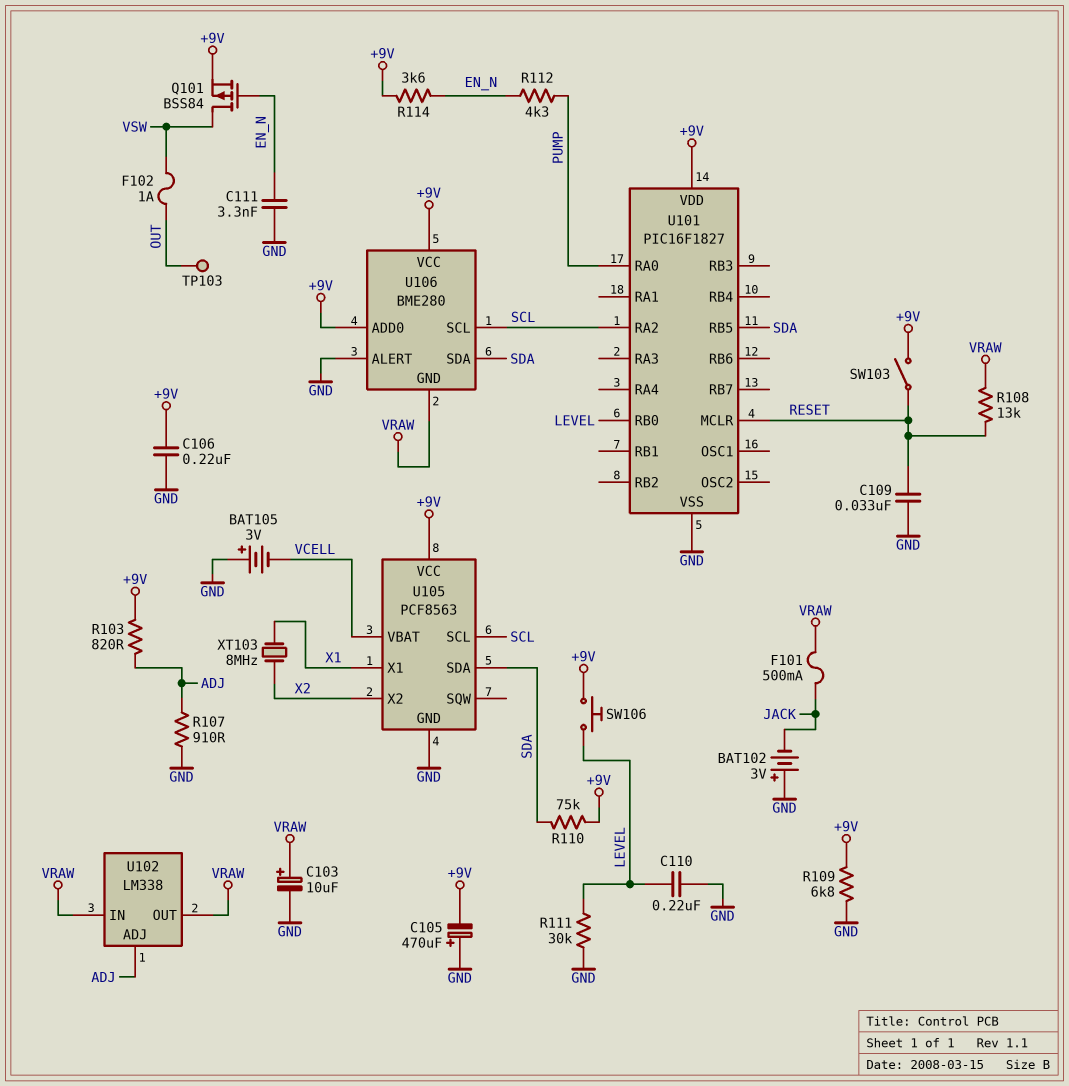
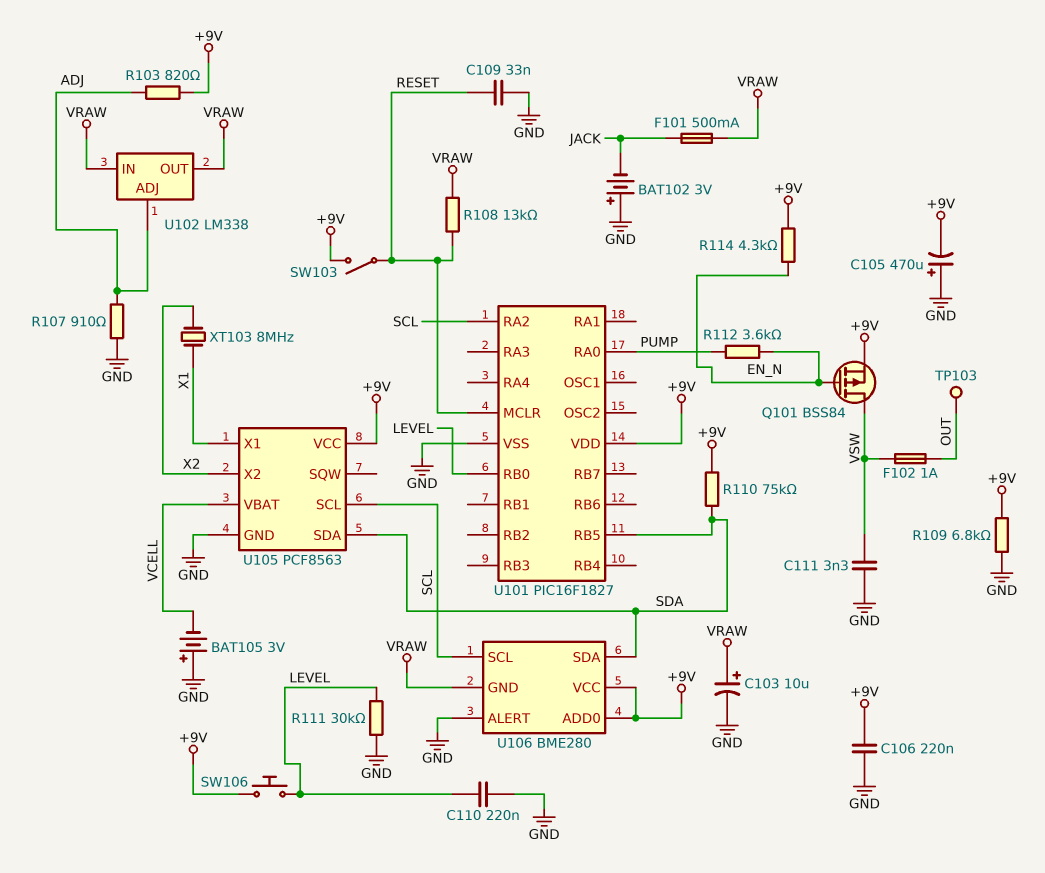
C111: 3.3nF (EN_N, GND) -> 3.3nF (GND, VSW)
R112: 4.3k (EN_N, PUMP) -> 3.6k (EN_N, PUMP)
R114: 3.6k (+9V, EN_N) -> 4.3k (+9V, EN_N)

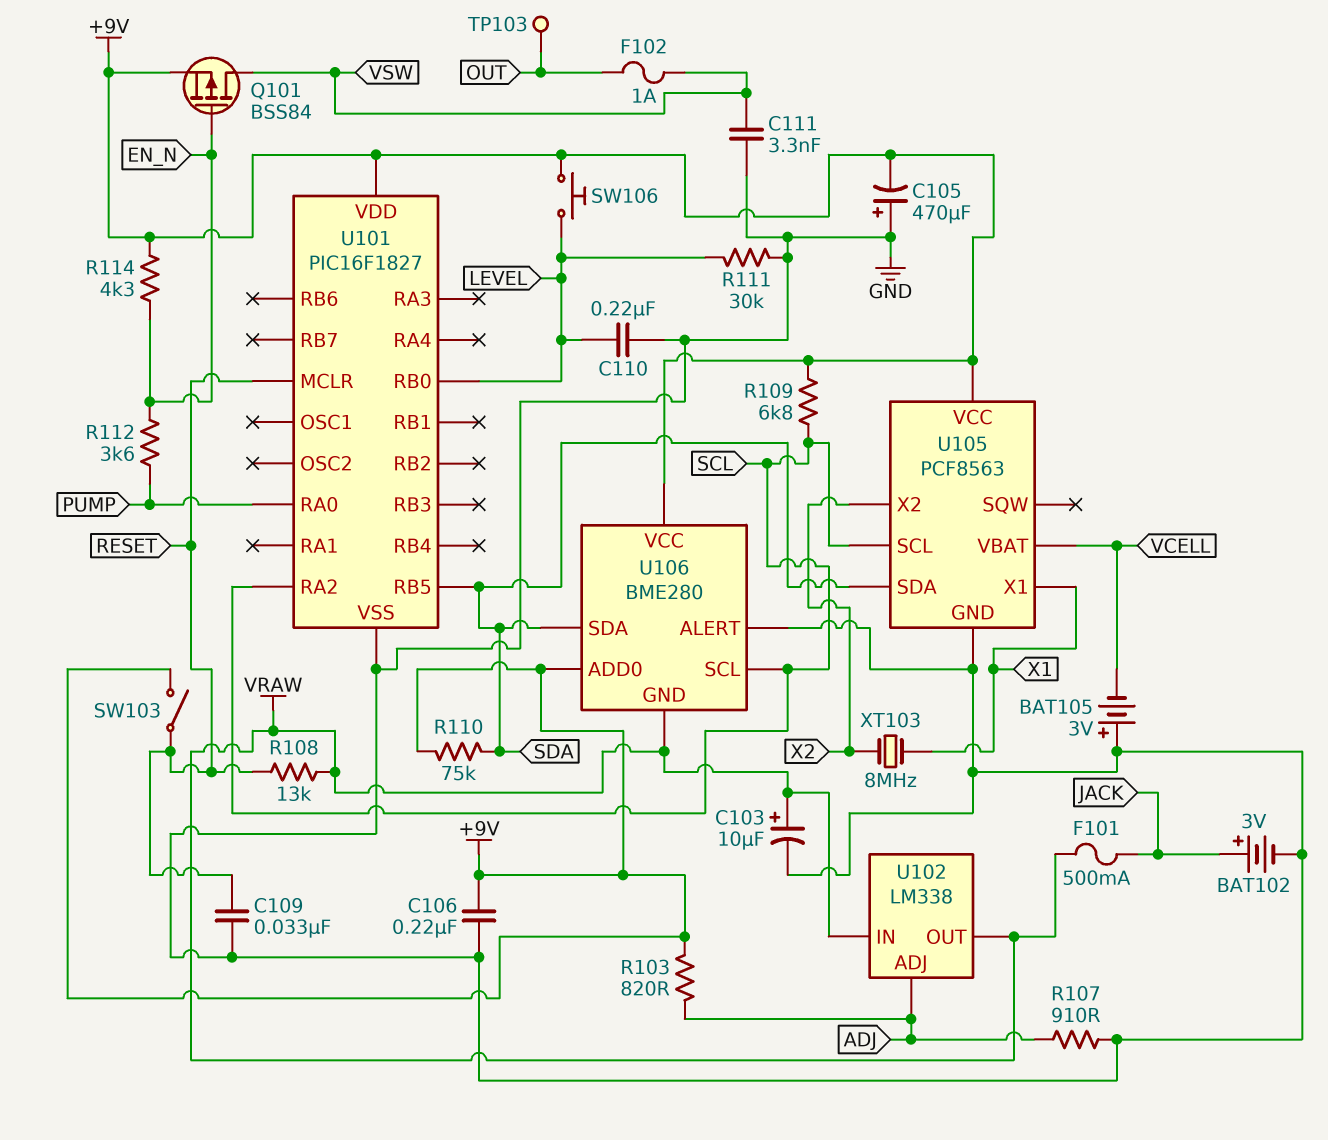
BAT102: 3V (plus GND, minus JACK) -> 3V (plus JACK, minus GND)
R109: 6.8k (+9V, GND) -> 6.8k (+9V, SCL)

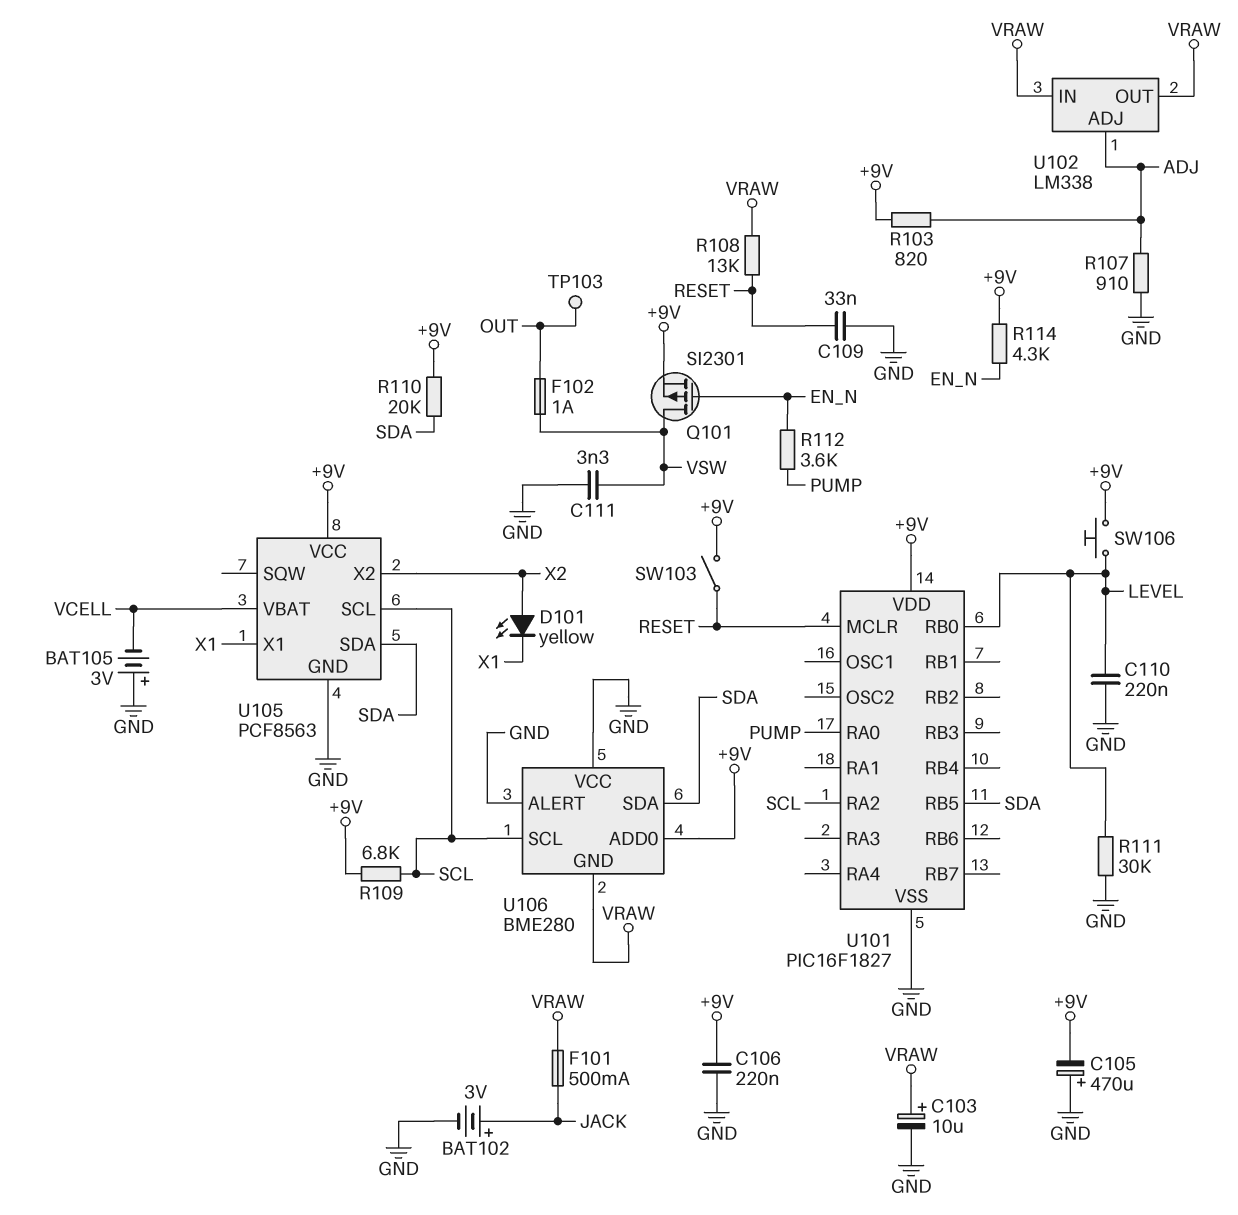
D101: none -> LED yellow (A X2, K X1)
Q101: PMOS BSS84 (G EN_N, D VSW, S +9V) -> PMOS SI2301 (G EN_N, D VSW, S +9V)
R110: 75k (+9V, SDA) -> 20k (+9V, SDA)
U106 pin VCC: +9V -> GND
XT103: 8MHz (X1, X2) -> none

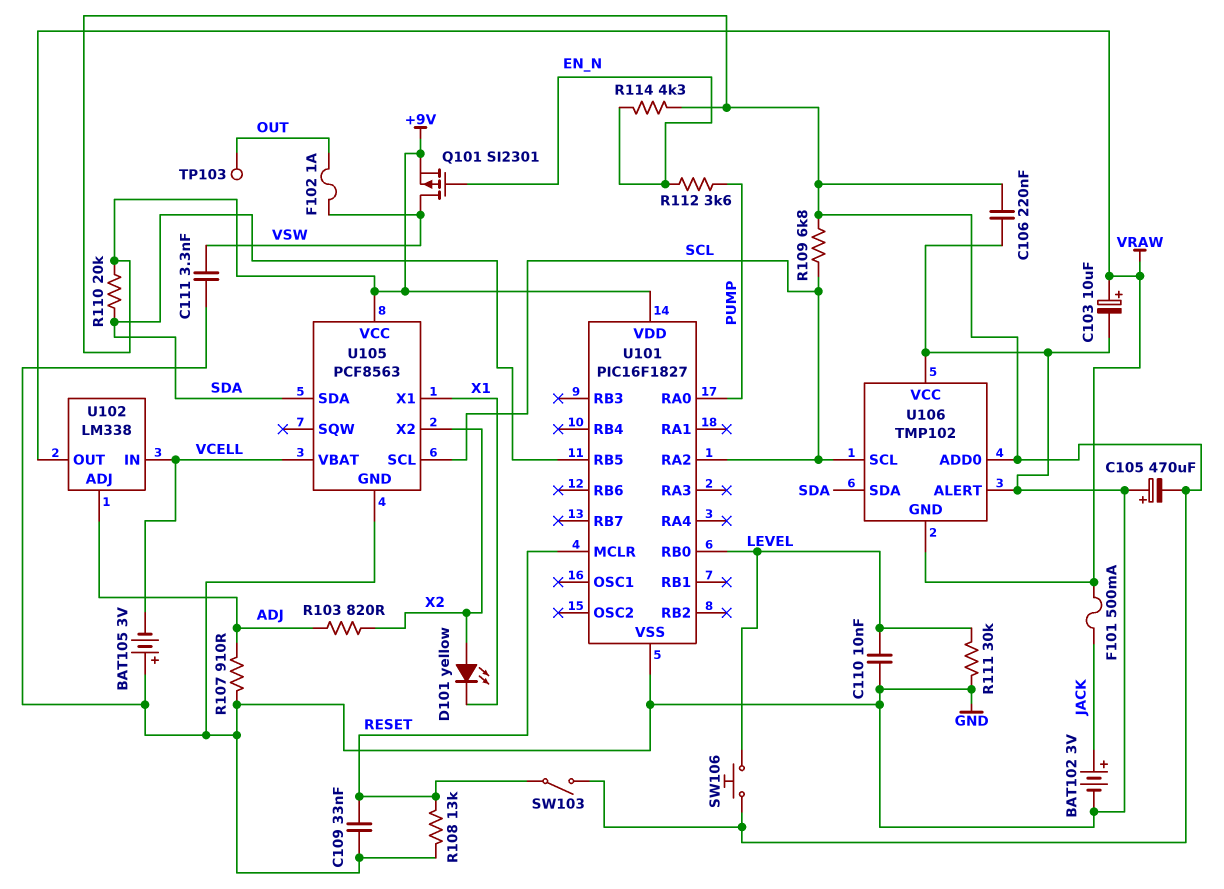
C110: 220nF (GND, LEVEL) -> 10nF (GND, LEVEL)
R103: 820 (+9V, ADJ) -> 820 (ADJ, X2)
R108: 13k (RESET, VRAW) -> 13k (GND, RESET)
U102 pin IN: VRAW -> VCELL
U106: BME280 -> TMP102

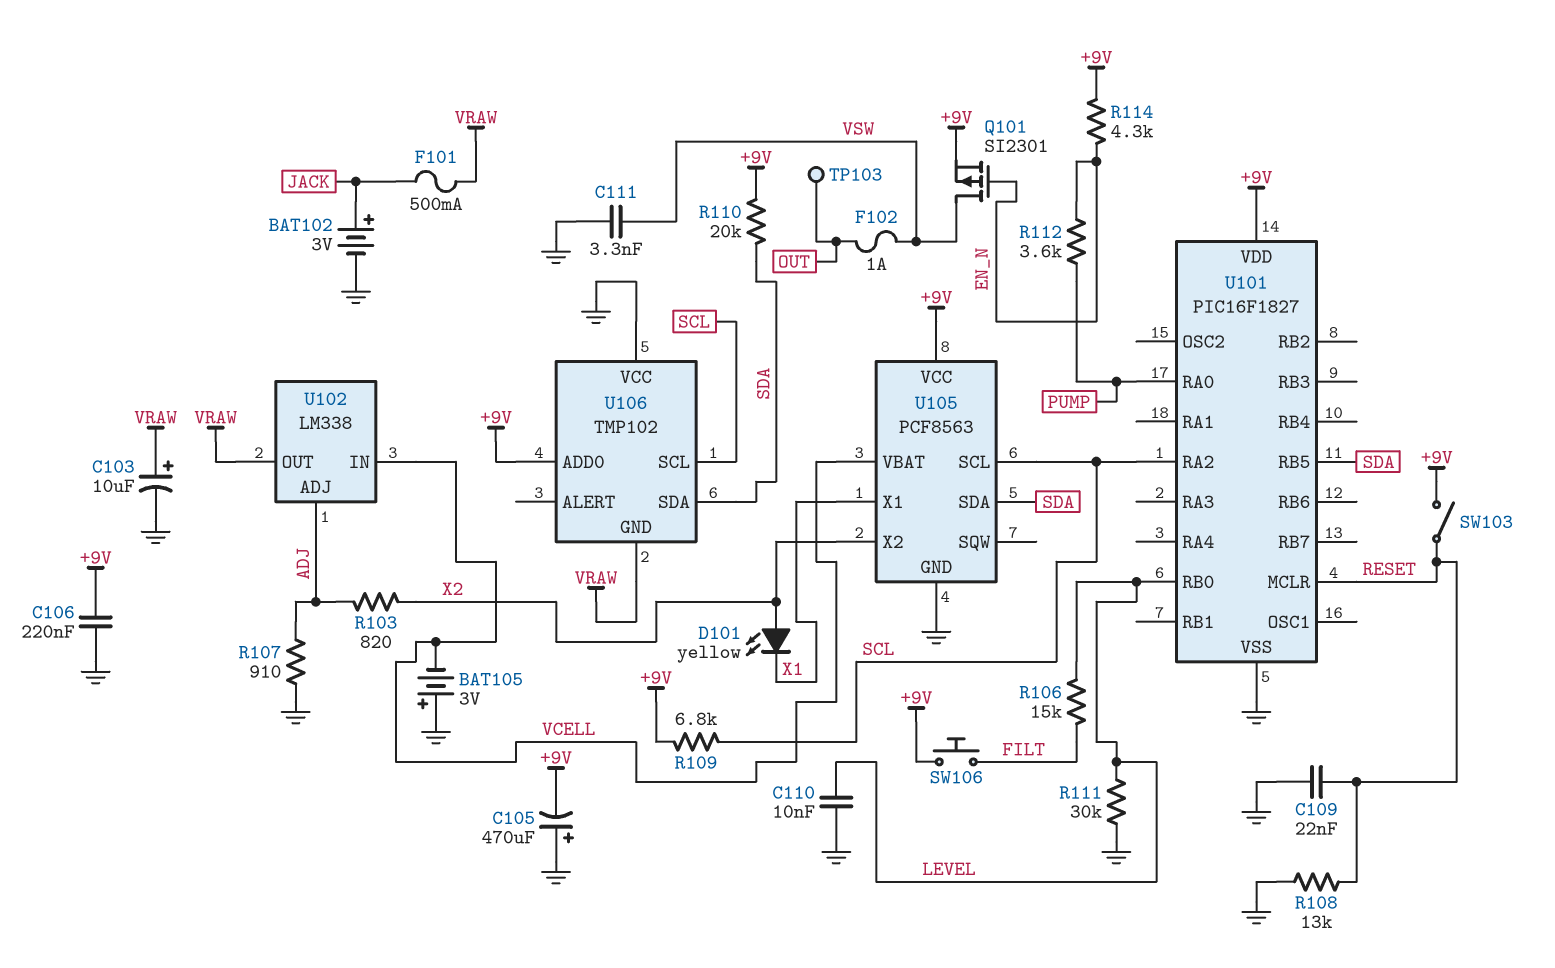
C109: 33nF (GND, RESET) -> 22nF (GND, RESET)
R106: none -> 15k (FILT, LEVEL)
SW106: button (+9V, LEVEL) -> button (+9V, FILT)
U106 pin ALERT: GND -> none

